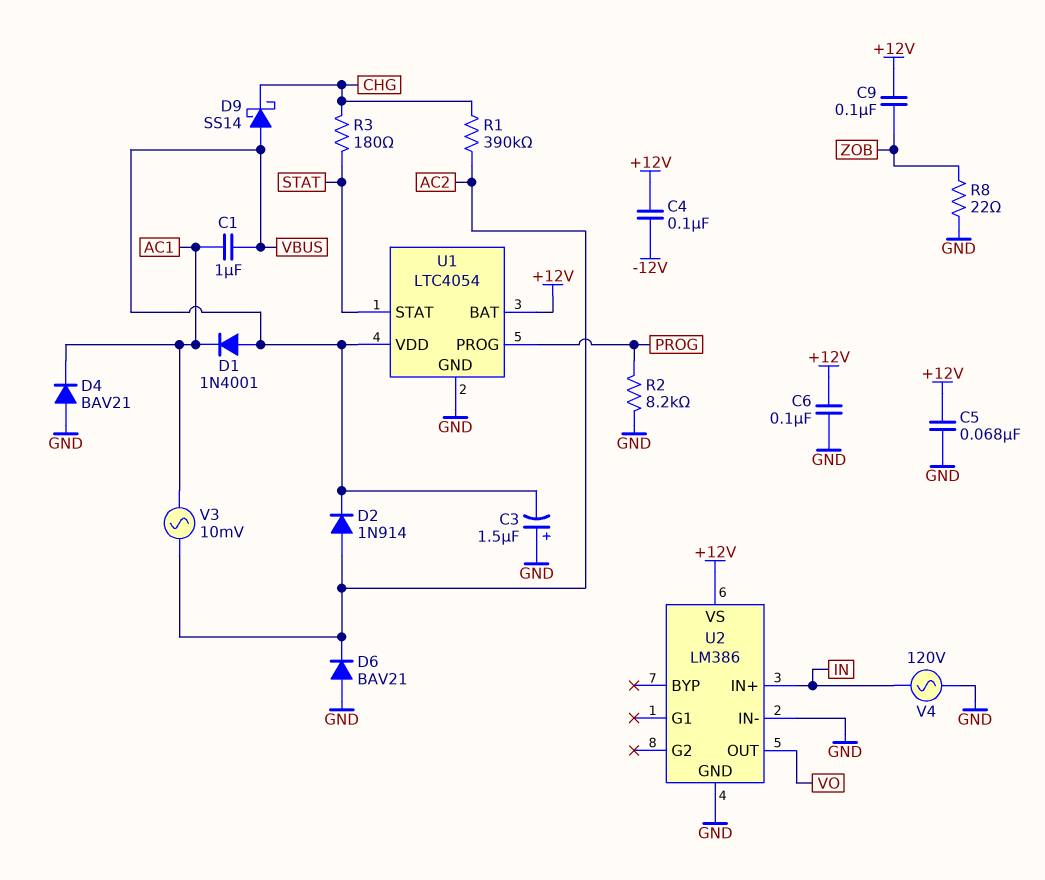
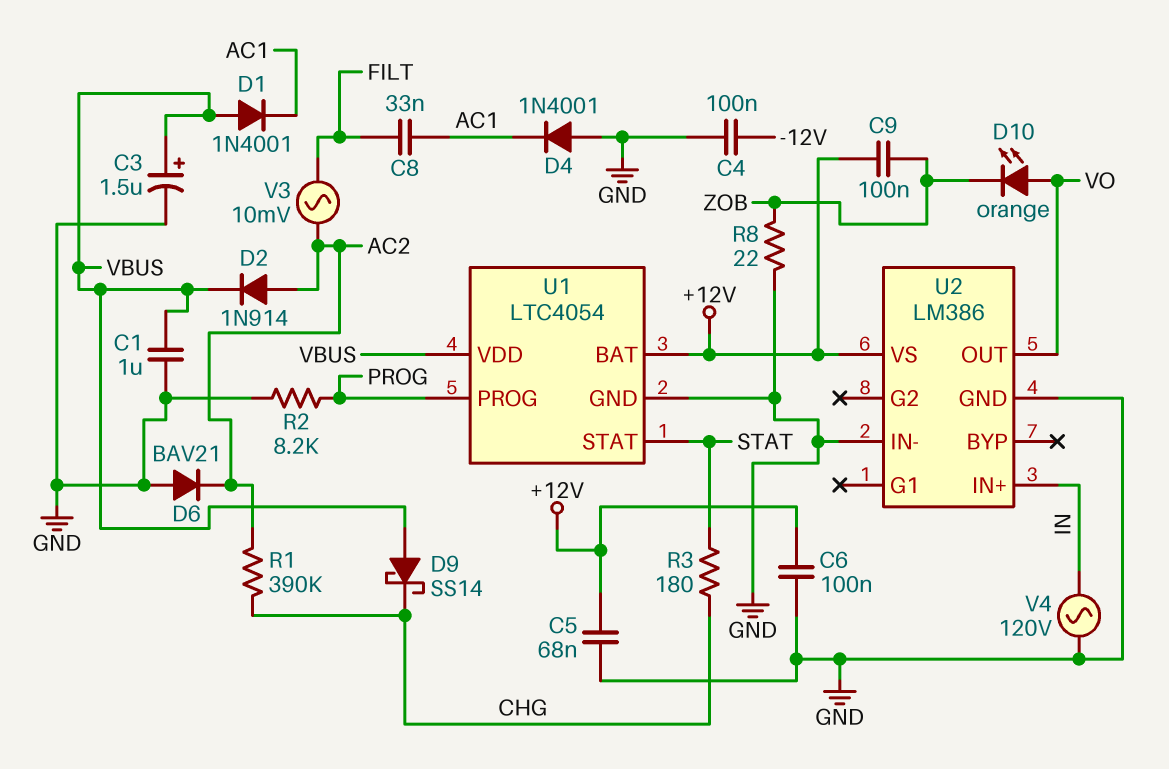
C1: 1uF (AC1, VBUS) -> 1uF (GND, VBUS)
C3: 1.5uF (plus GND, minus VBUS) -> 1.5uF (plus VBUS, minus GND)
C4: 100nF (+12V, -12V) -> 100nF (-12V, GND)
C8: none -> 33nF (AC1, FILT)
D4: diode BAV21 (A GND, K AC1) -> diode 1N4001 (A GND, K AC1)
D10: none -> LED orange (A VO, K ZOB)
V3: AC 10mV (AC1, AC2) -> AC 10mV (AC2, FILT)

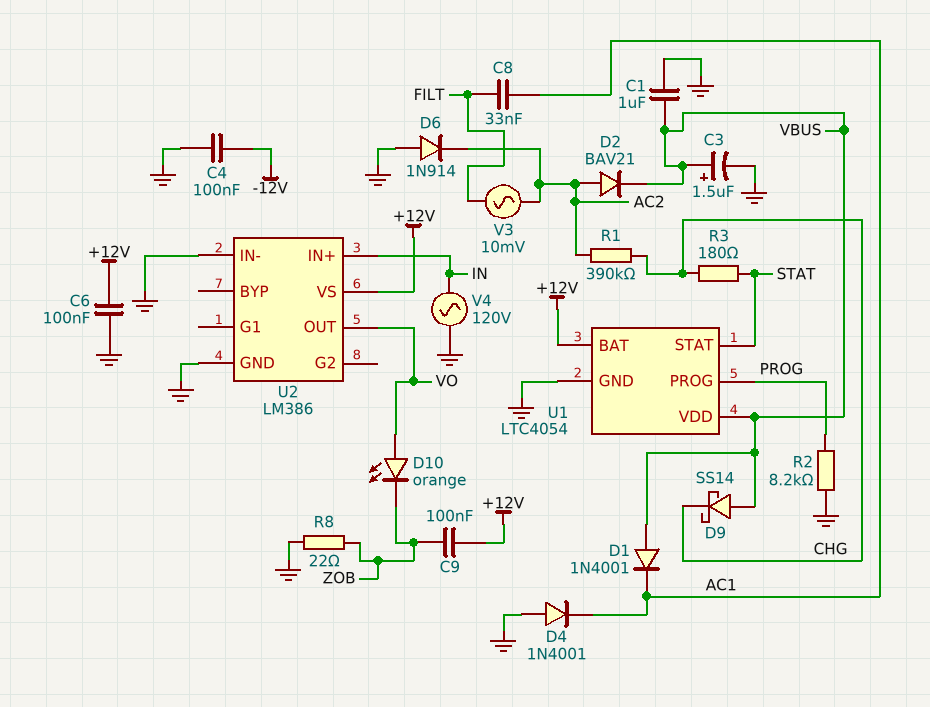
C5: 68nF (+12V, GND) -> none
D2: diode 1N914 (A AC2, K VBUS) -> diode BAV21 (A AC2, K VBUS)
D6: diode BAV21 (A GND, K AC2) -> diode 1N914 (A GND, K AC2)

